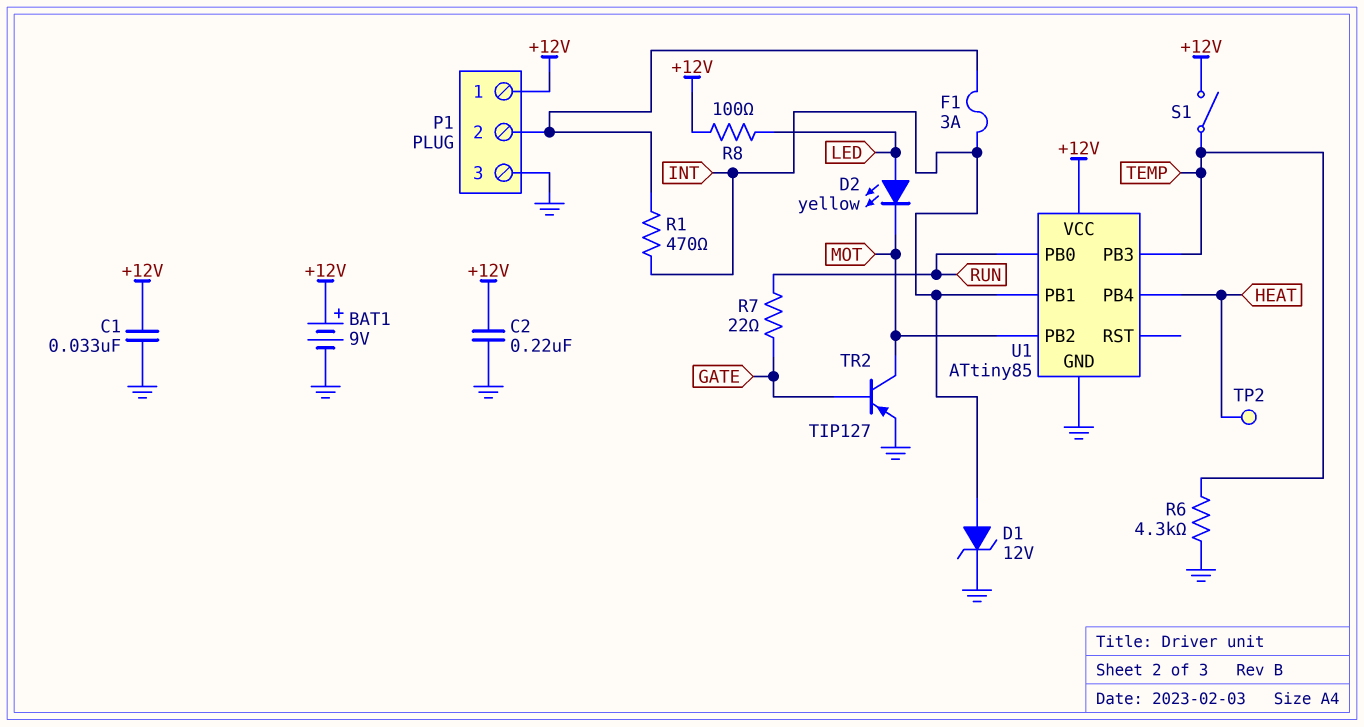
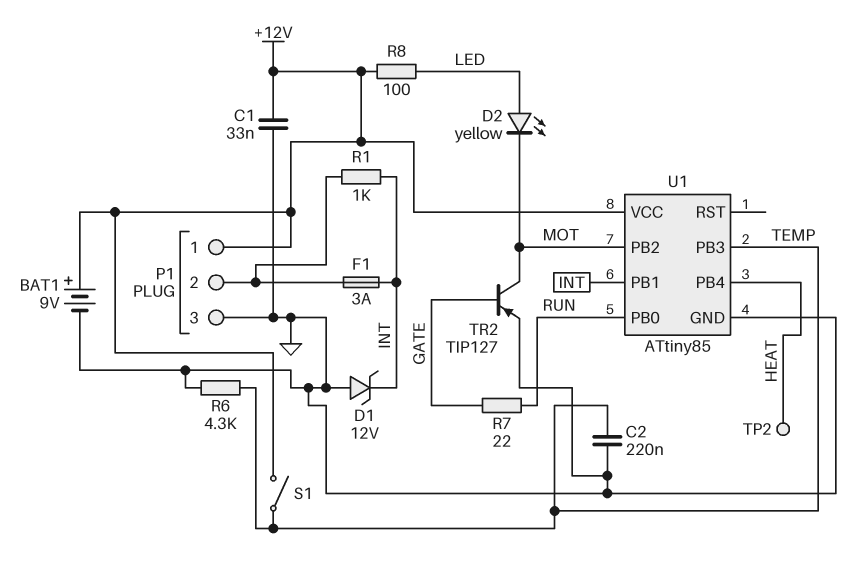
C2: 220nF (+12V, GND) -> 220nF (GND, TEMP)
D1: zener 12V (A INT, K GND) -> zener 12V (A GND, K INT)
R1: 470 (INT, P1/2) -> 1k (INT, P1/2)

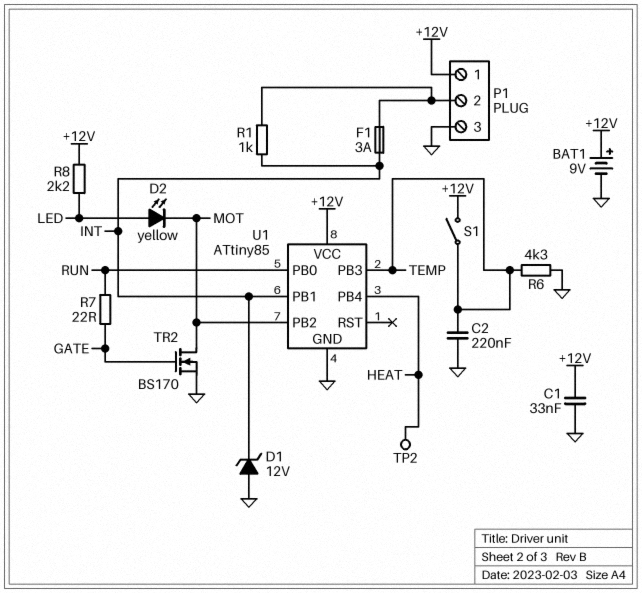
R8: 100 (+12V, LED) -> 2.2k (+12V, LED)
TR2: PNP TIP127 (B GATE, C MOT, E GND) -> NMOS BS170 (G GATE, D MOT, S GND)

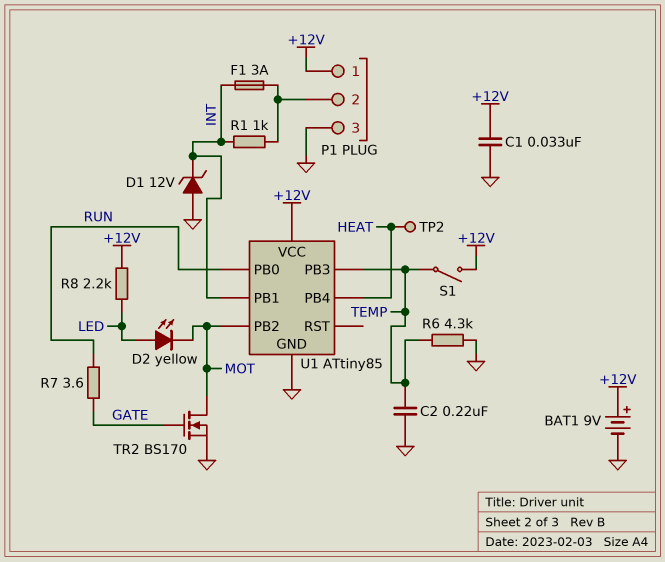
R7: 22 (GATE, RUN) -> 3.6 (GATE, RUN)

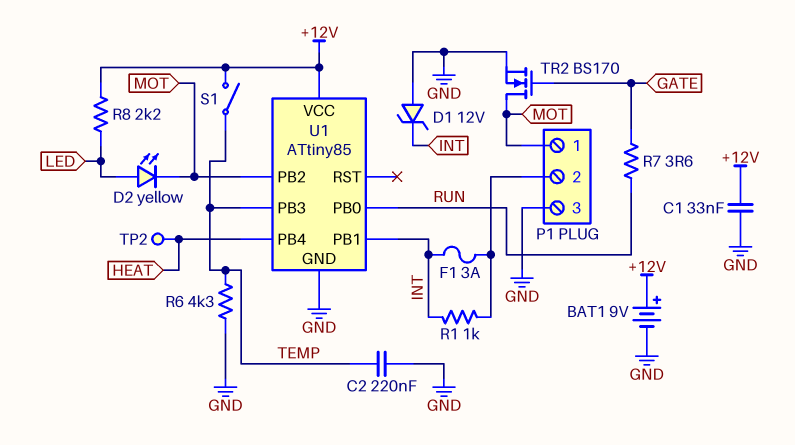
P1 pin 1: +12V -> MOT

